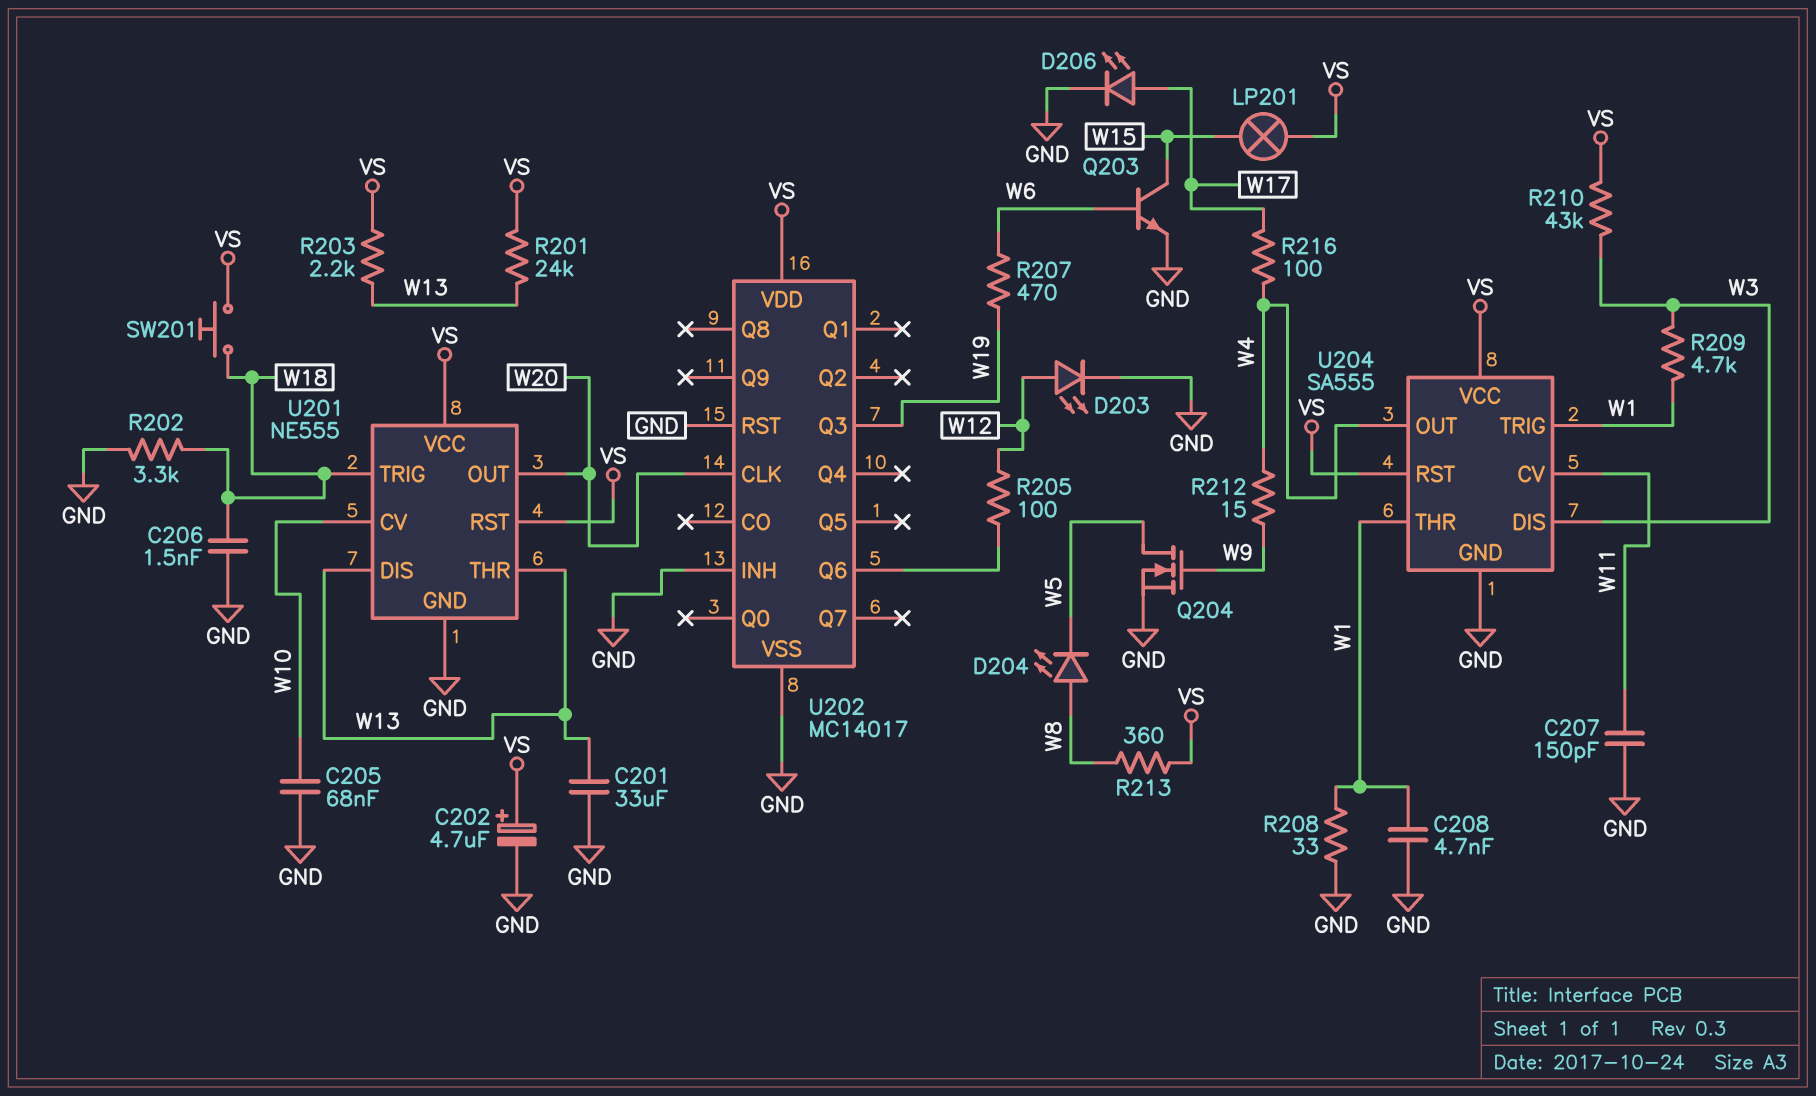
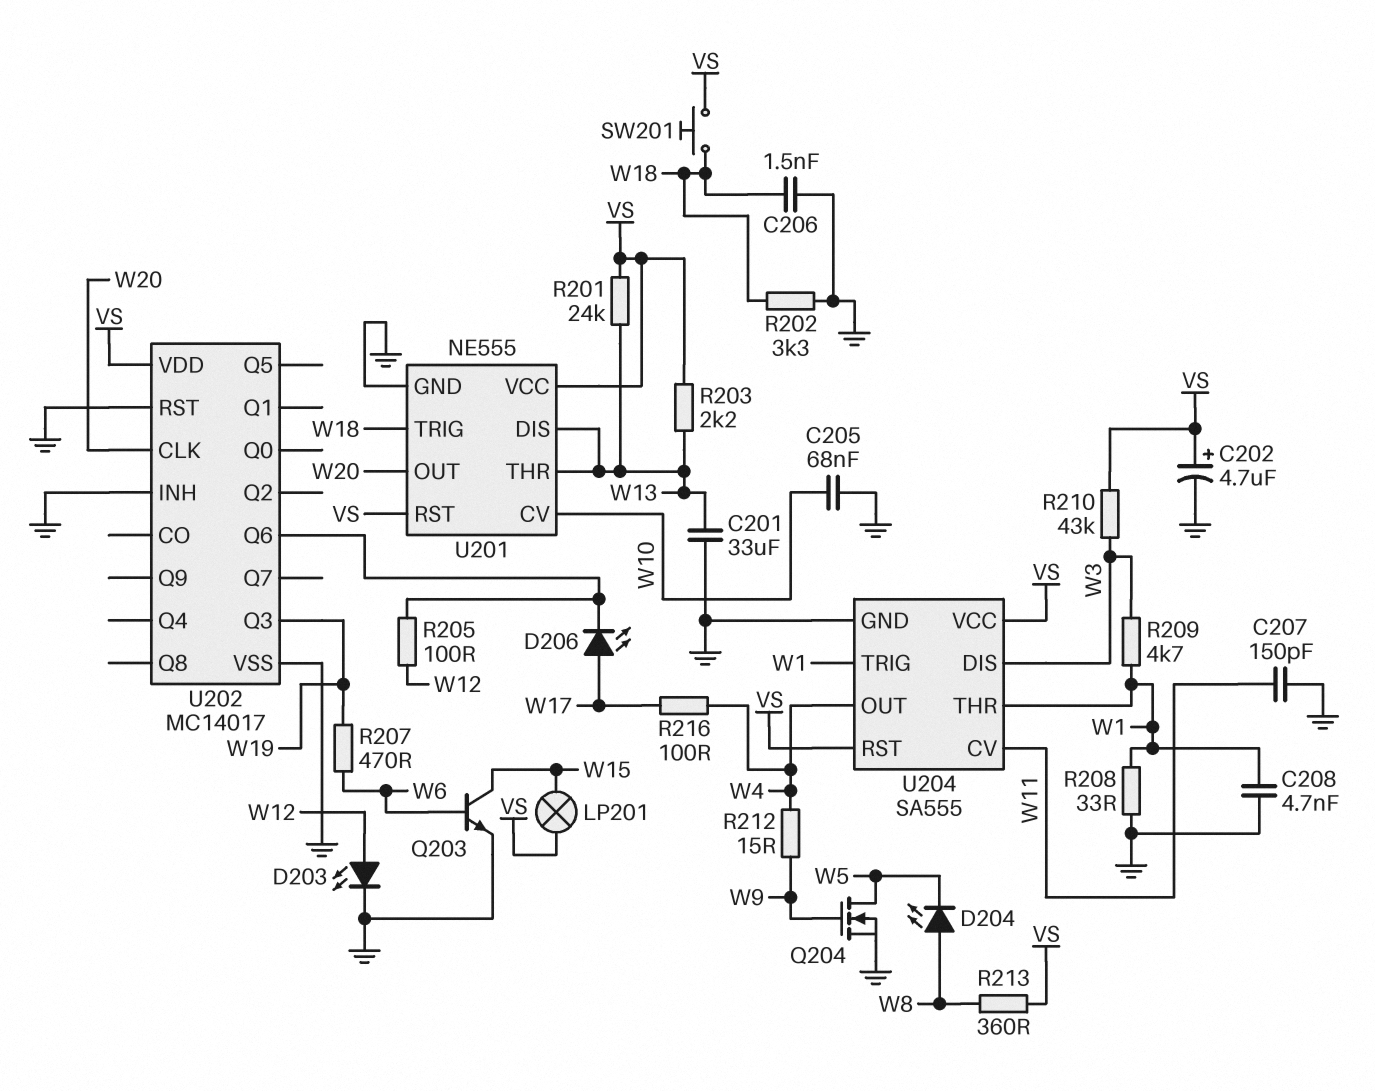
D206: LED (A W17, K GND) -> LED (A W17, K U202/Q6)

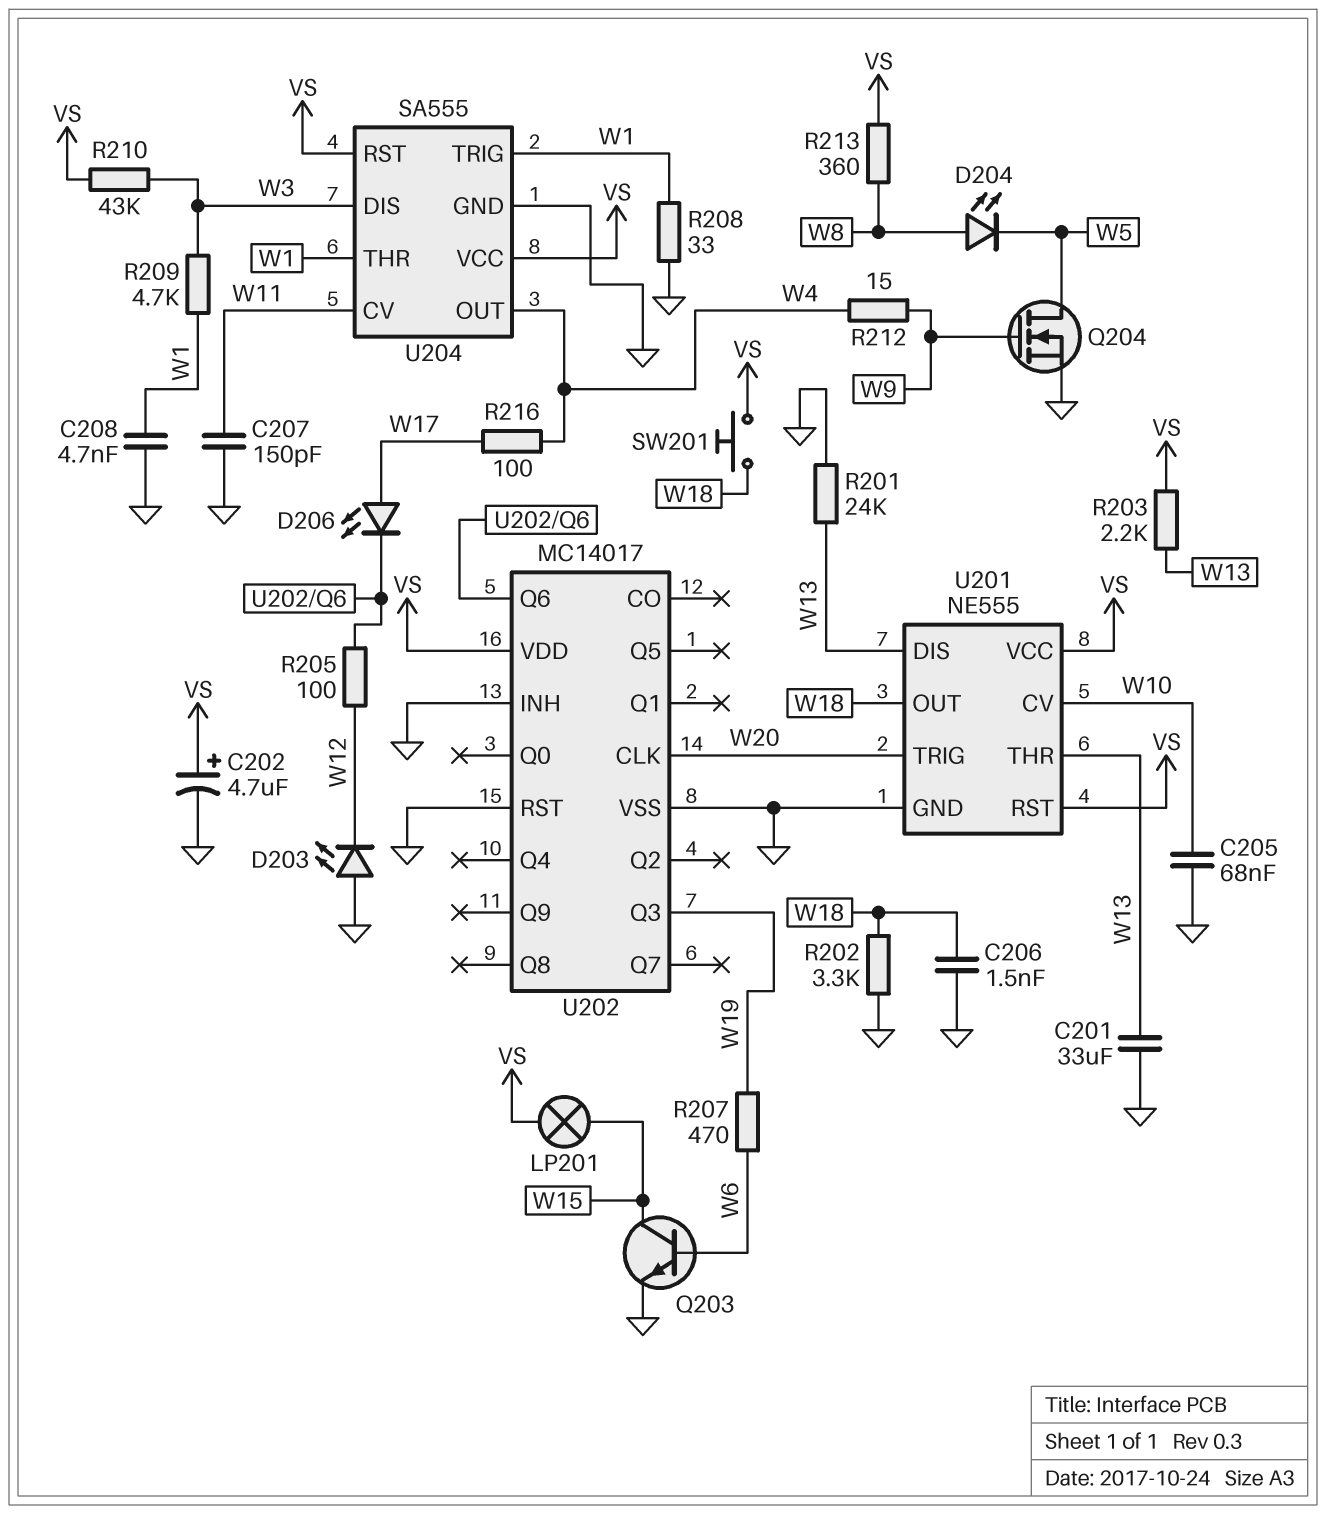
D203: LED (A W12, K GND) -> LED (A GND, K W12)
R201: 24k (VS, W13) -> 24k (GND, W13)
U201 pin OUT: W20 -> W18
U201 pin TRIG: W18 -> W20

